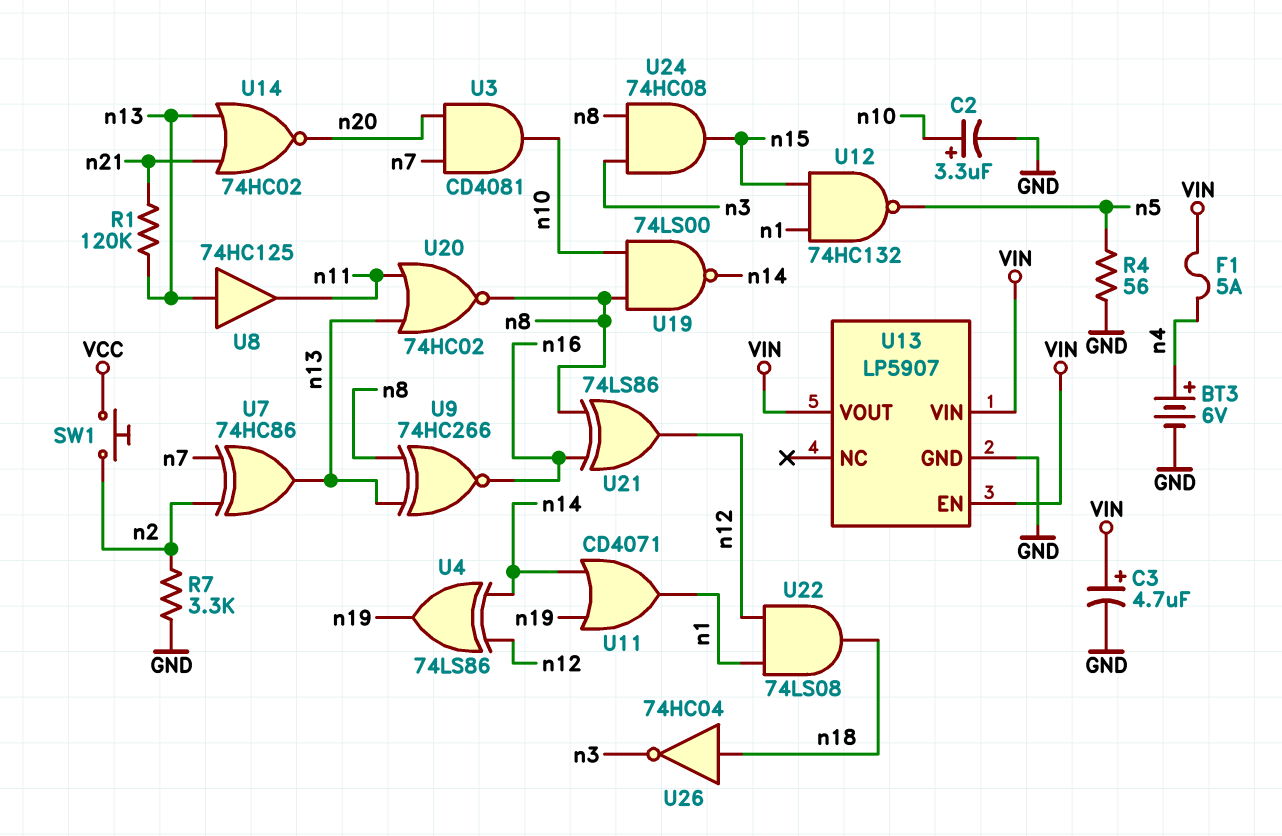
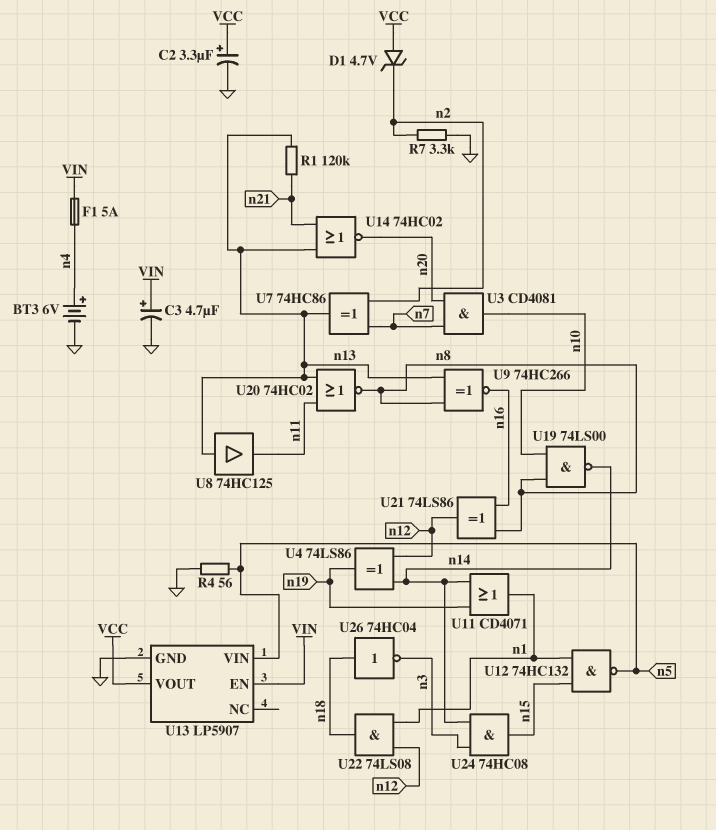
C2: 3.3uF (plus n10, minus GND) -> 3.3uF (plus VCC, minus GND)
D1: none -> zener 4.7V (A VCC, K n2)
SW1: button (VCC, n2) -> none
U13 pin VIN: VIN -> n5
U13 pin VOUT: VIN -> VCC
U24: AND 74HC08 (in n3, in n8, out n15) -> AND 74HC08 (in n3, in n14, out n15)

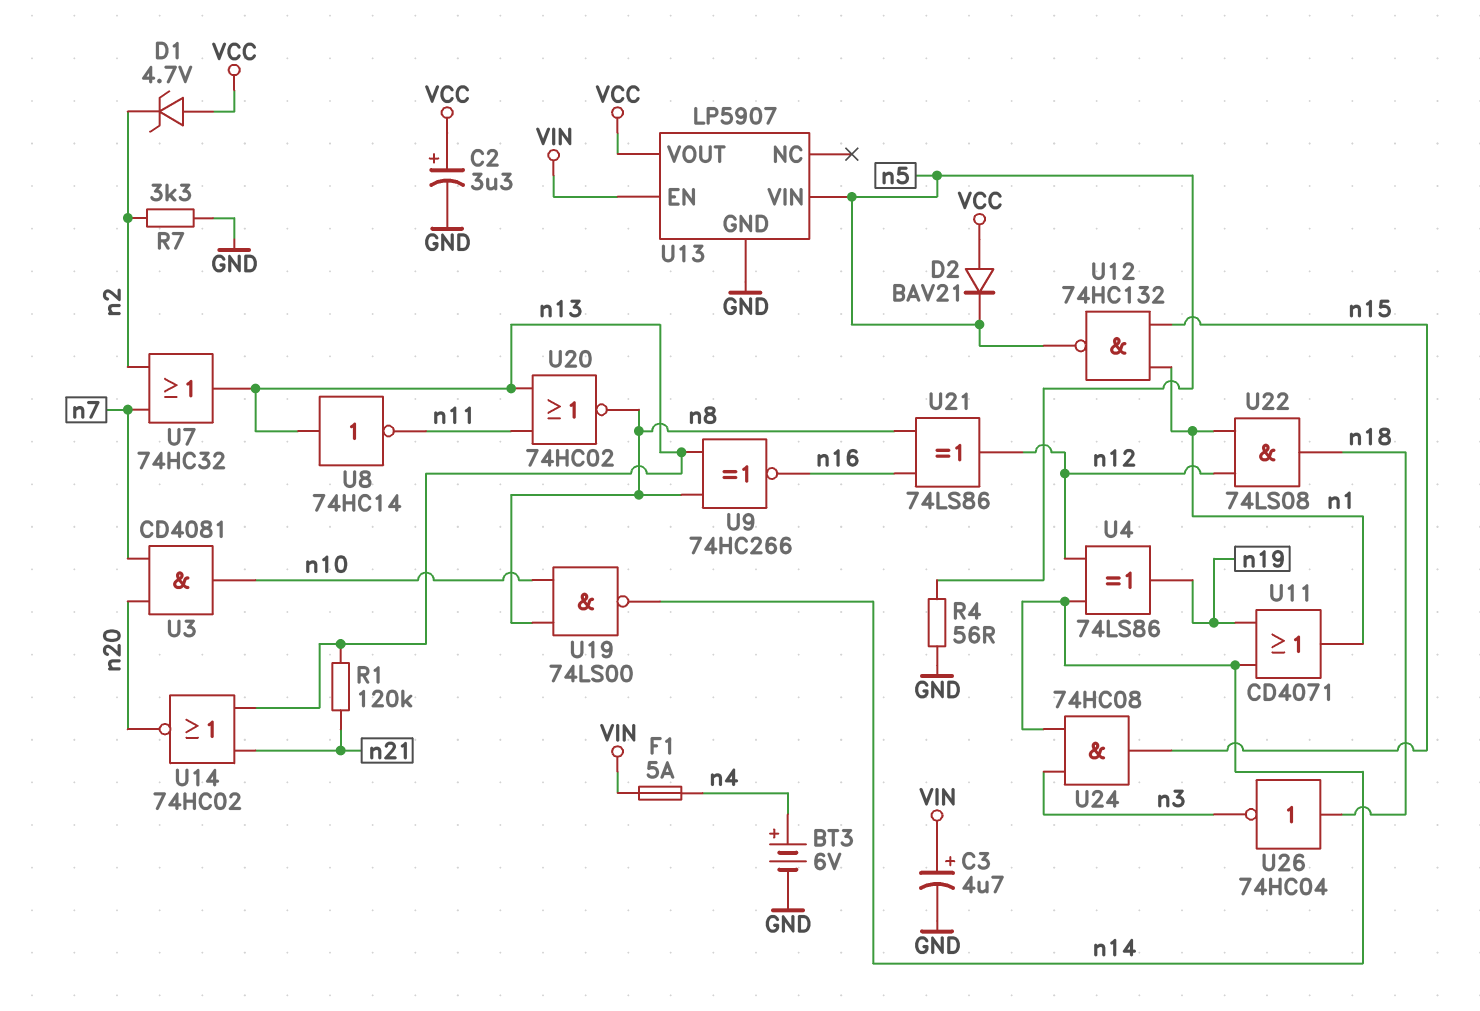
D2: none -> diode BAV21 (A VCC, K n5)
U7: XOR 74HC86 (in n2, in n7, out n13) -> OR 74HC32 (in n2, in n7, out n13)
U8: buffer 74HC125 (in n13, out n11) -> NOT 74HC14 (in n13, out n11)

